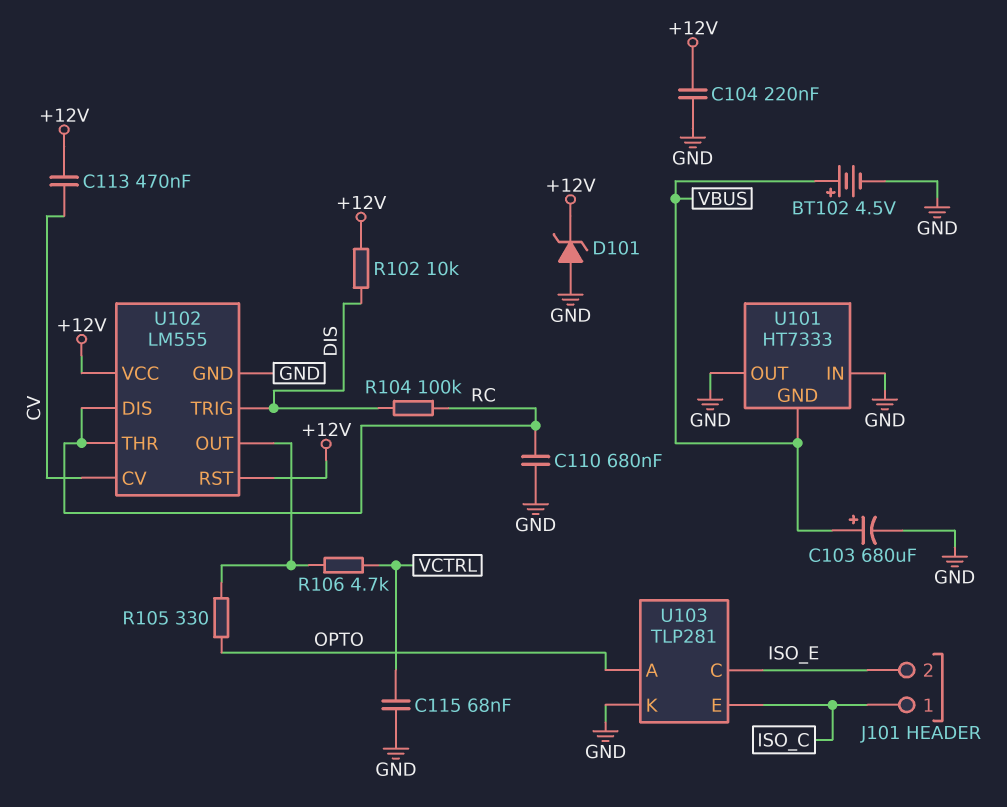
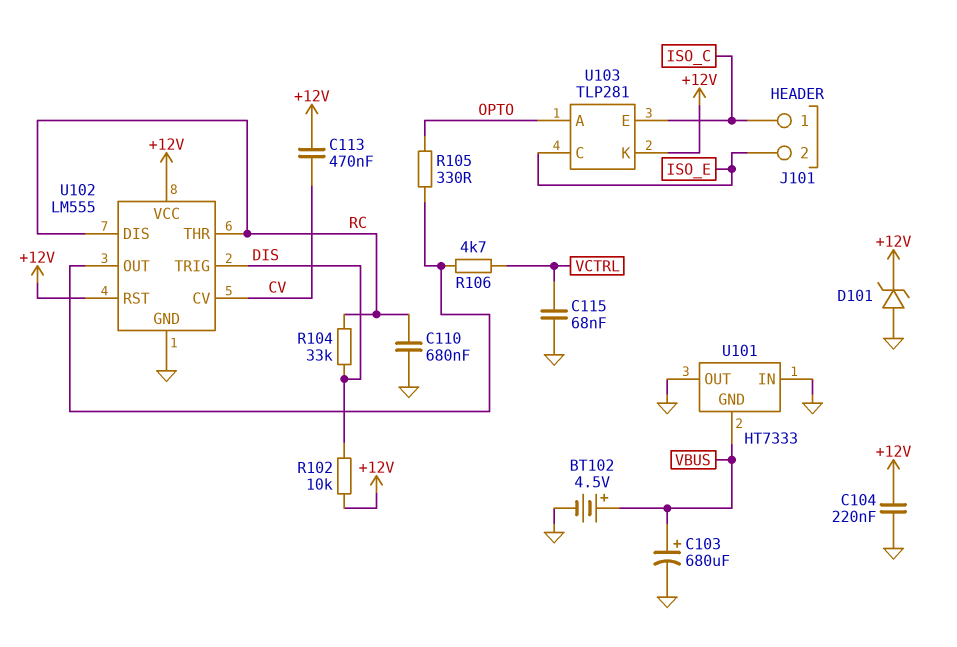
R104: 100k (DIS, RC) -> 33k (DIS, RC)
U103 pin K: GND -> +12V

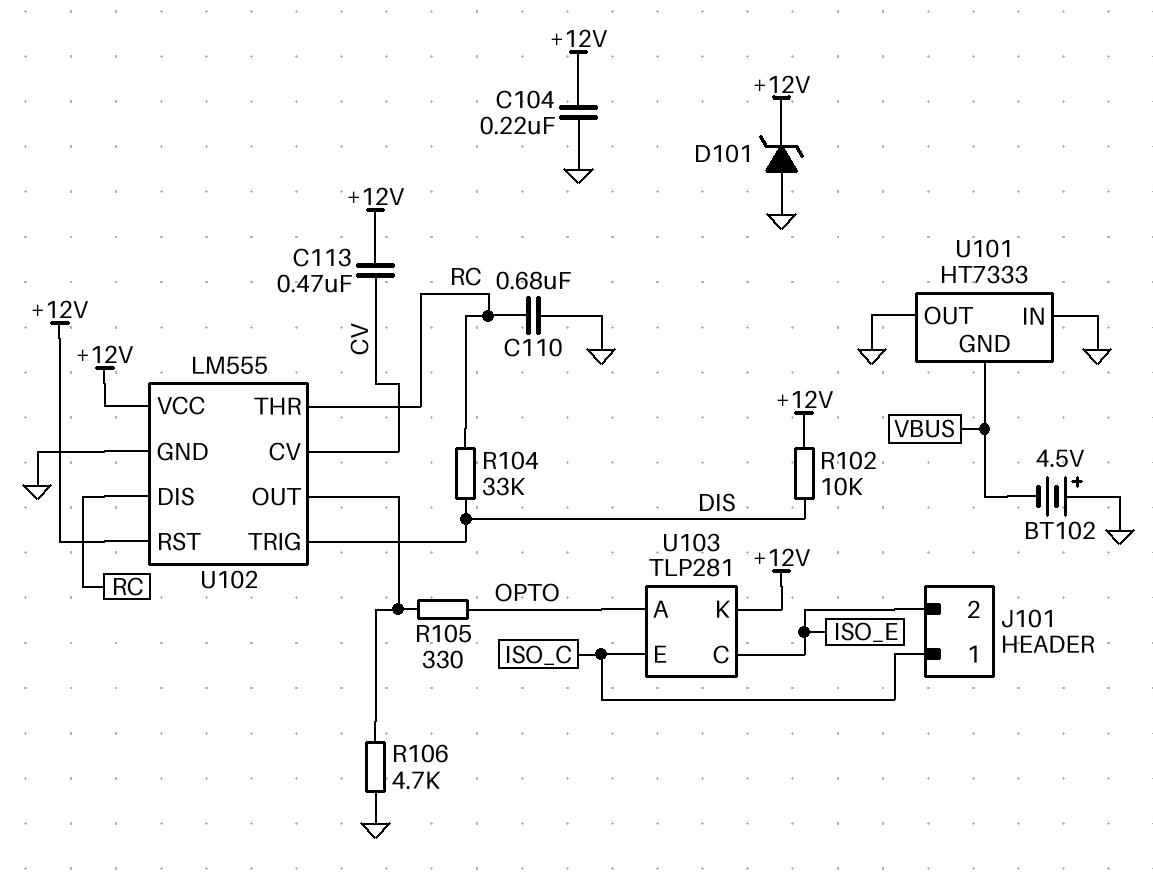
BT102: 4.5V (plus VBUS, minus GND) -> 4.5V (plus GND, minus VBUS)
C103: 680uF (plus VBUS, minus GND) -> none
C115: 68nF (GND, VCTRL) -> none
R106: 4.7k (U102/OUT, VCTRL) -> 4.7k (GND, U102/OUT)

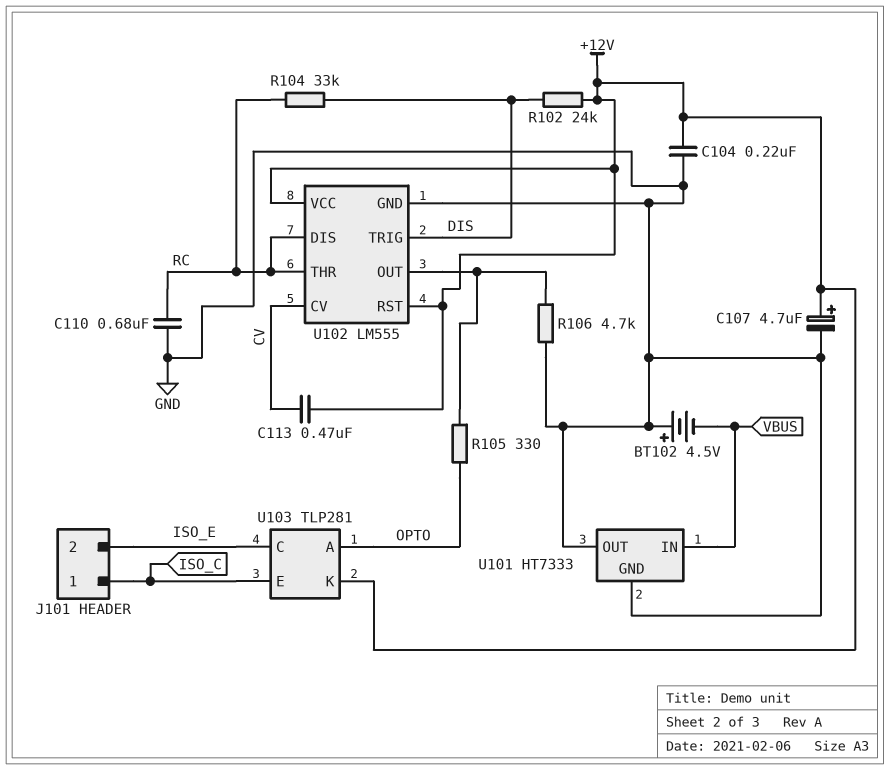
C107: none -> 4.7uF (plus +12V, minus GND)
D101: zener (A GND, K +12V) -> none
R102: 10k (+12V, DIS) -> 24k (+12V, DIS)
U101 pin GND: VBUS -> GND
U101 pin IN: GND -> VBUS

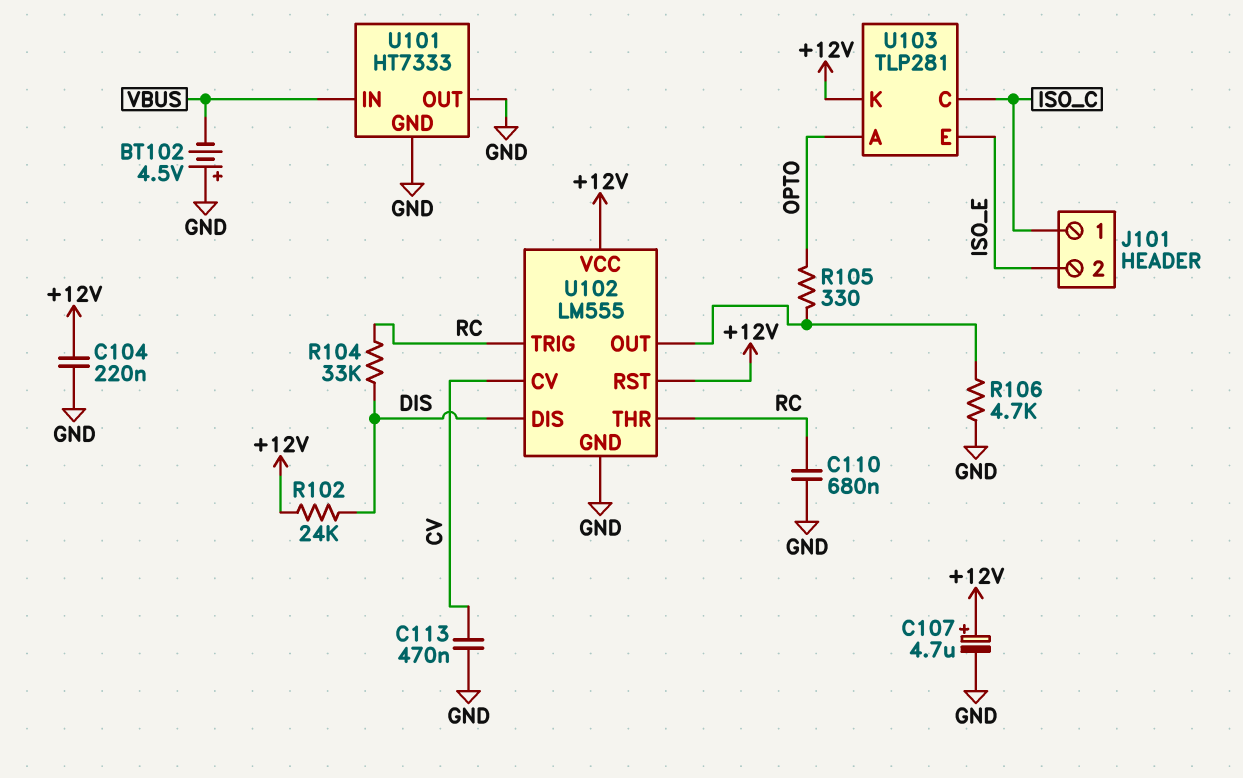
C113: 470nF (+12V, CV) -> 470nF (CV, GND)
U102 pin DIS: RC -> DIS
U102 pin TRIG: DIS -> RC
U103 pin C: ISO_E -> ISO_C
U103 pin E: ISO_C -> ISO_E

